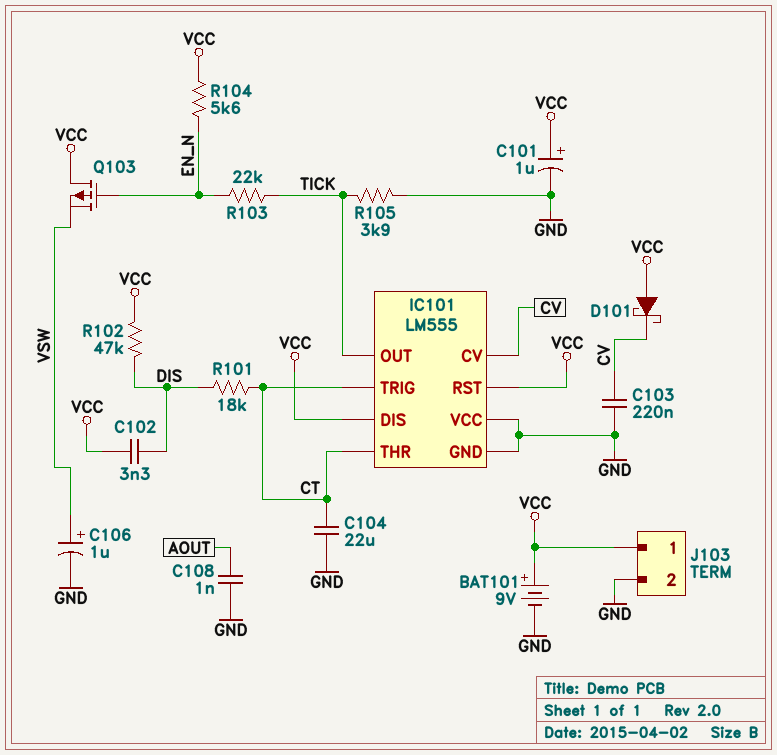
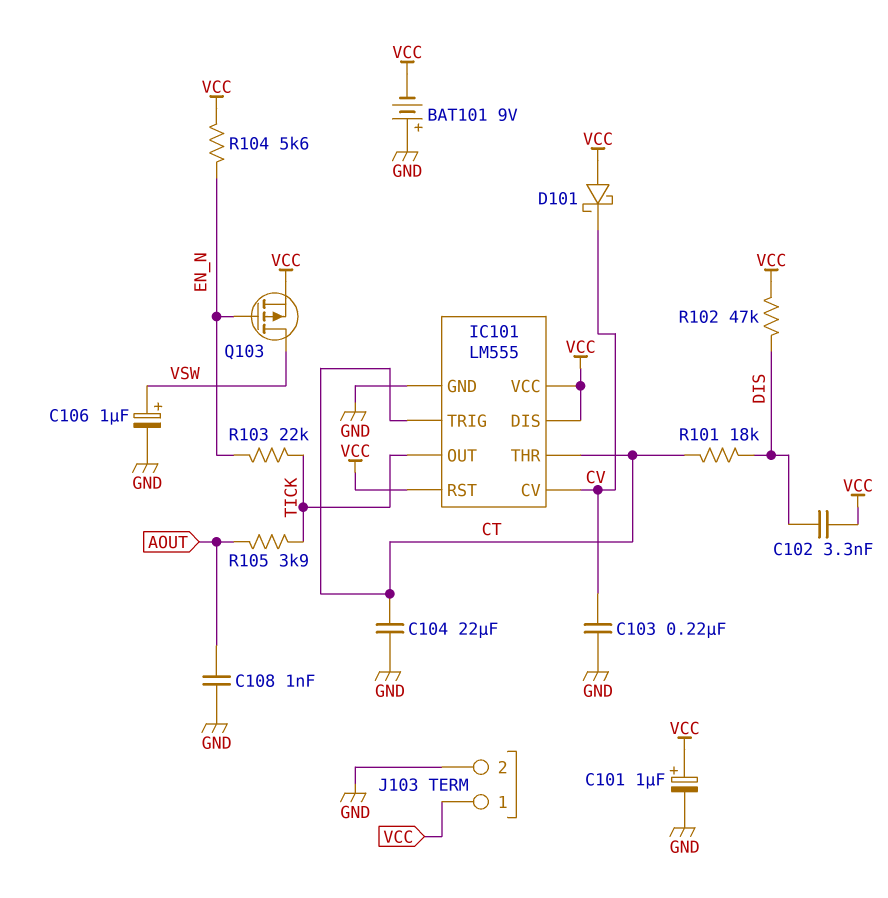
BAT101: 9V (plus VCC, minus GND) -> 9V (plus GND, minus VCC)
IC101 pin VCC: GND -> VCC
Q103: PMOS (G EN_N, D VCC, S VSW) -> PMOS (G EN_N, D VSW, S VCC)
R105: 3.9k (GND, TICK) -> 3.9k (AOUT, TICK)

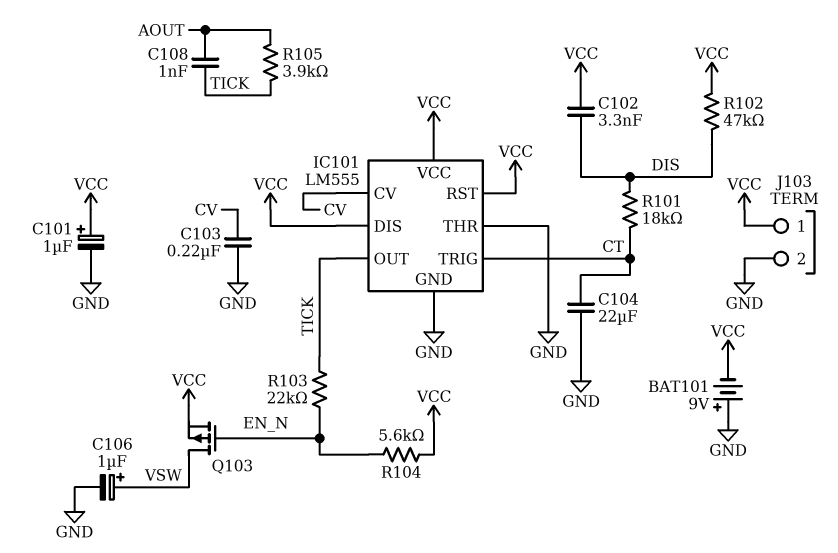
C108: 1nF (AOUT, GND) -> 1nF (AOUT, TICK)
D101: schottky (A VCC, K CV) -> none
IC101 pin THR: CT -> GND

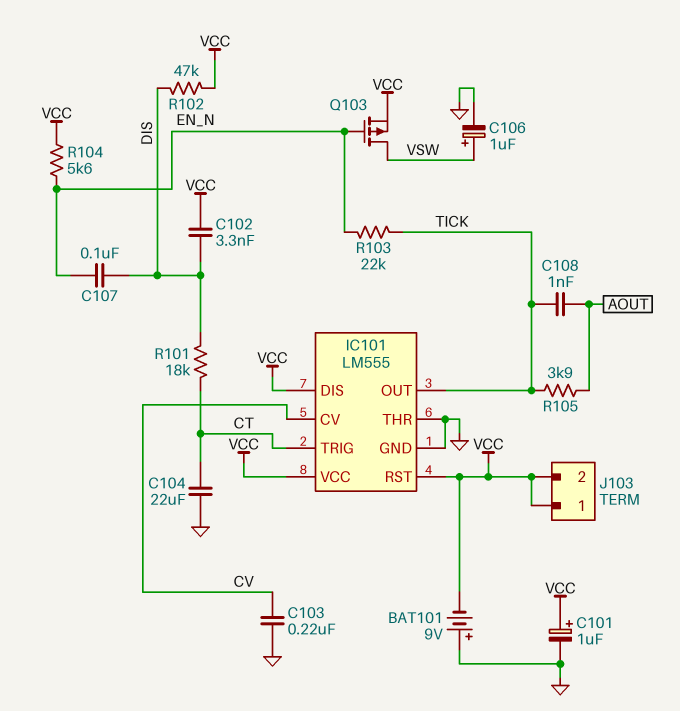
C107: none -> 100nF (DIS, EN_N)
J103 pin 2: GND -> VCC

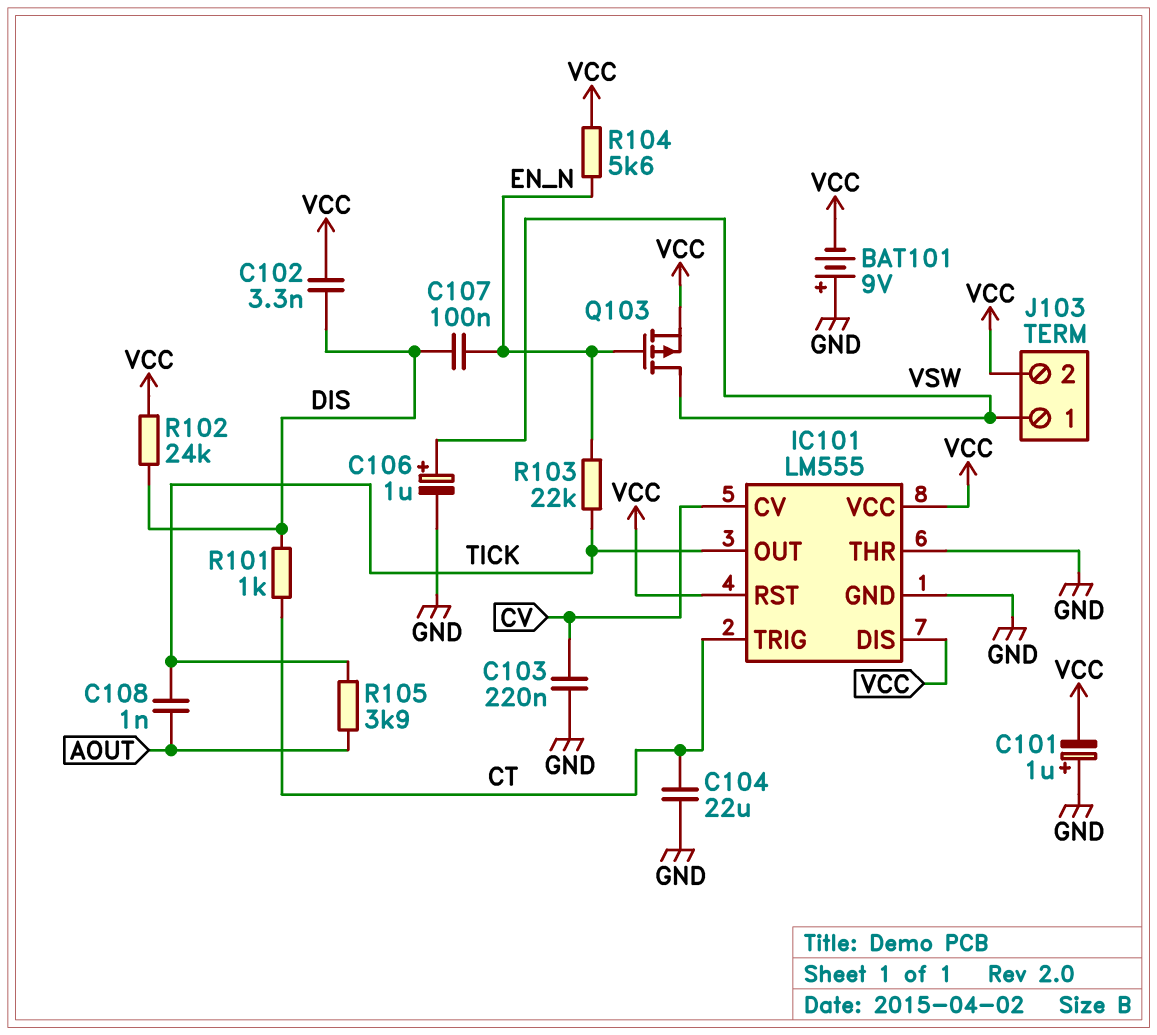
C101: 1uF (plus VCC, minus GND) -> 1uF (plus GND, minus VCC)
J103 pin 1: VCC -> VSW
R101: 18k (CT, DIS) -> 1k (CT, DIS)
R102: 47k (DIS, VCC) -> 24k (DIS, VCC)

